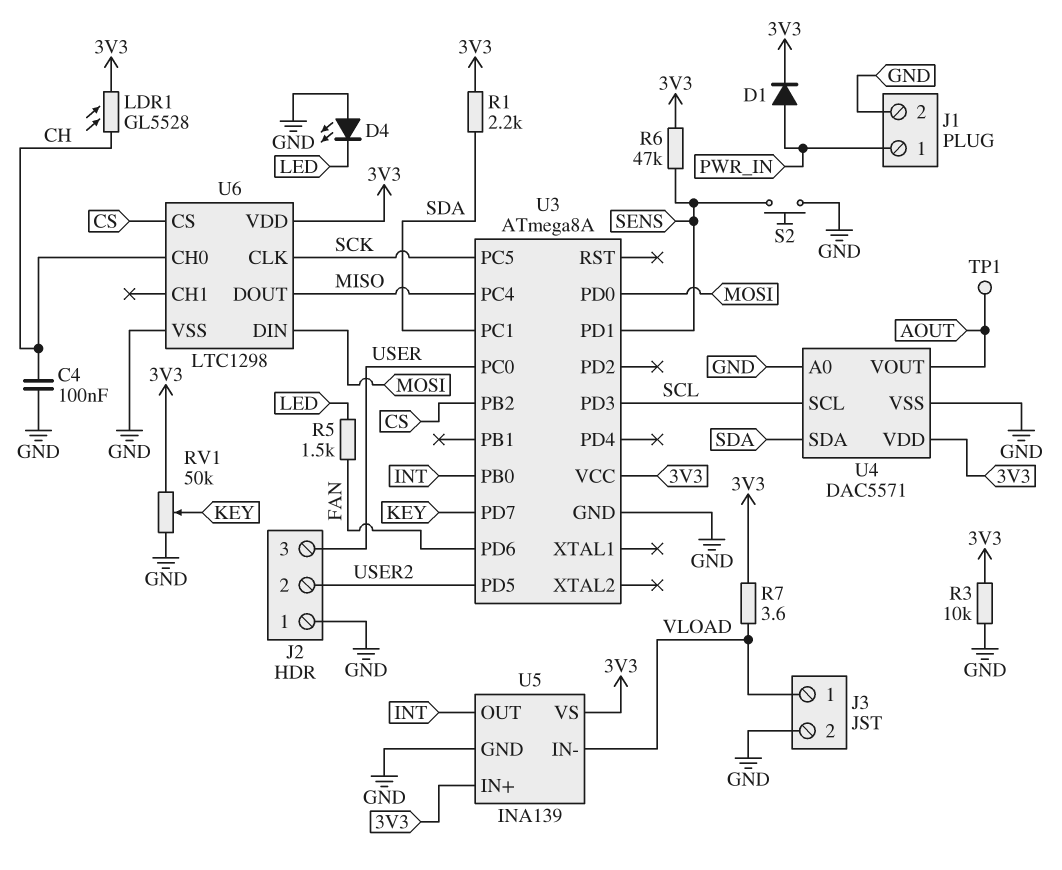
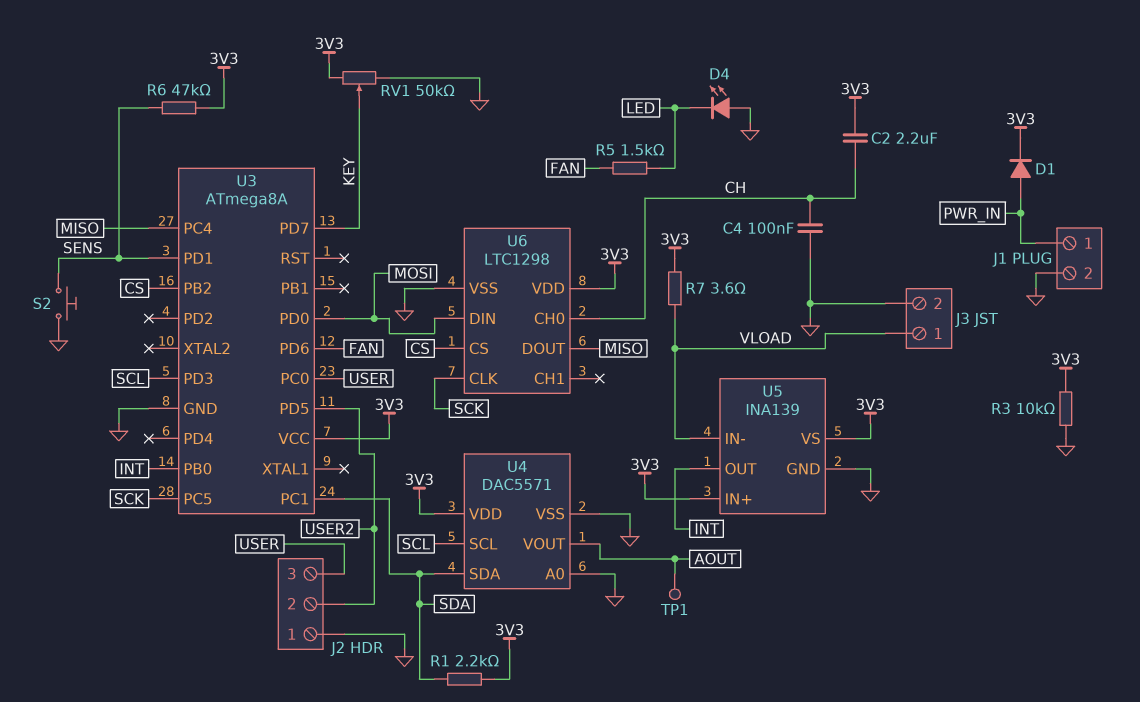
C2: none -> 2.2uF (3V3, CH)
LDR1: GL5528 (3V3, CH) -> none

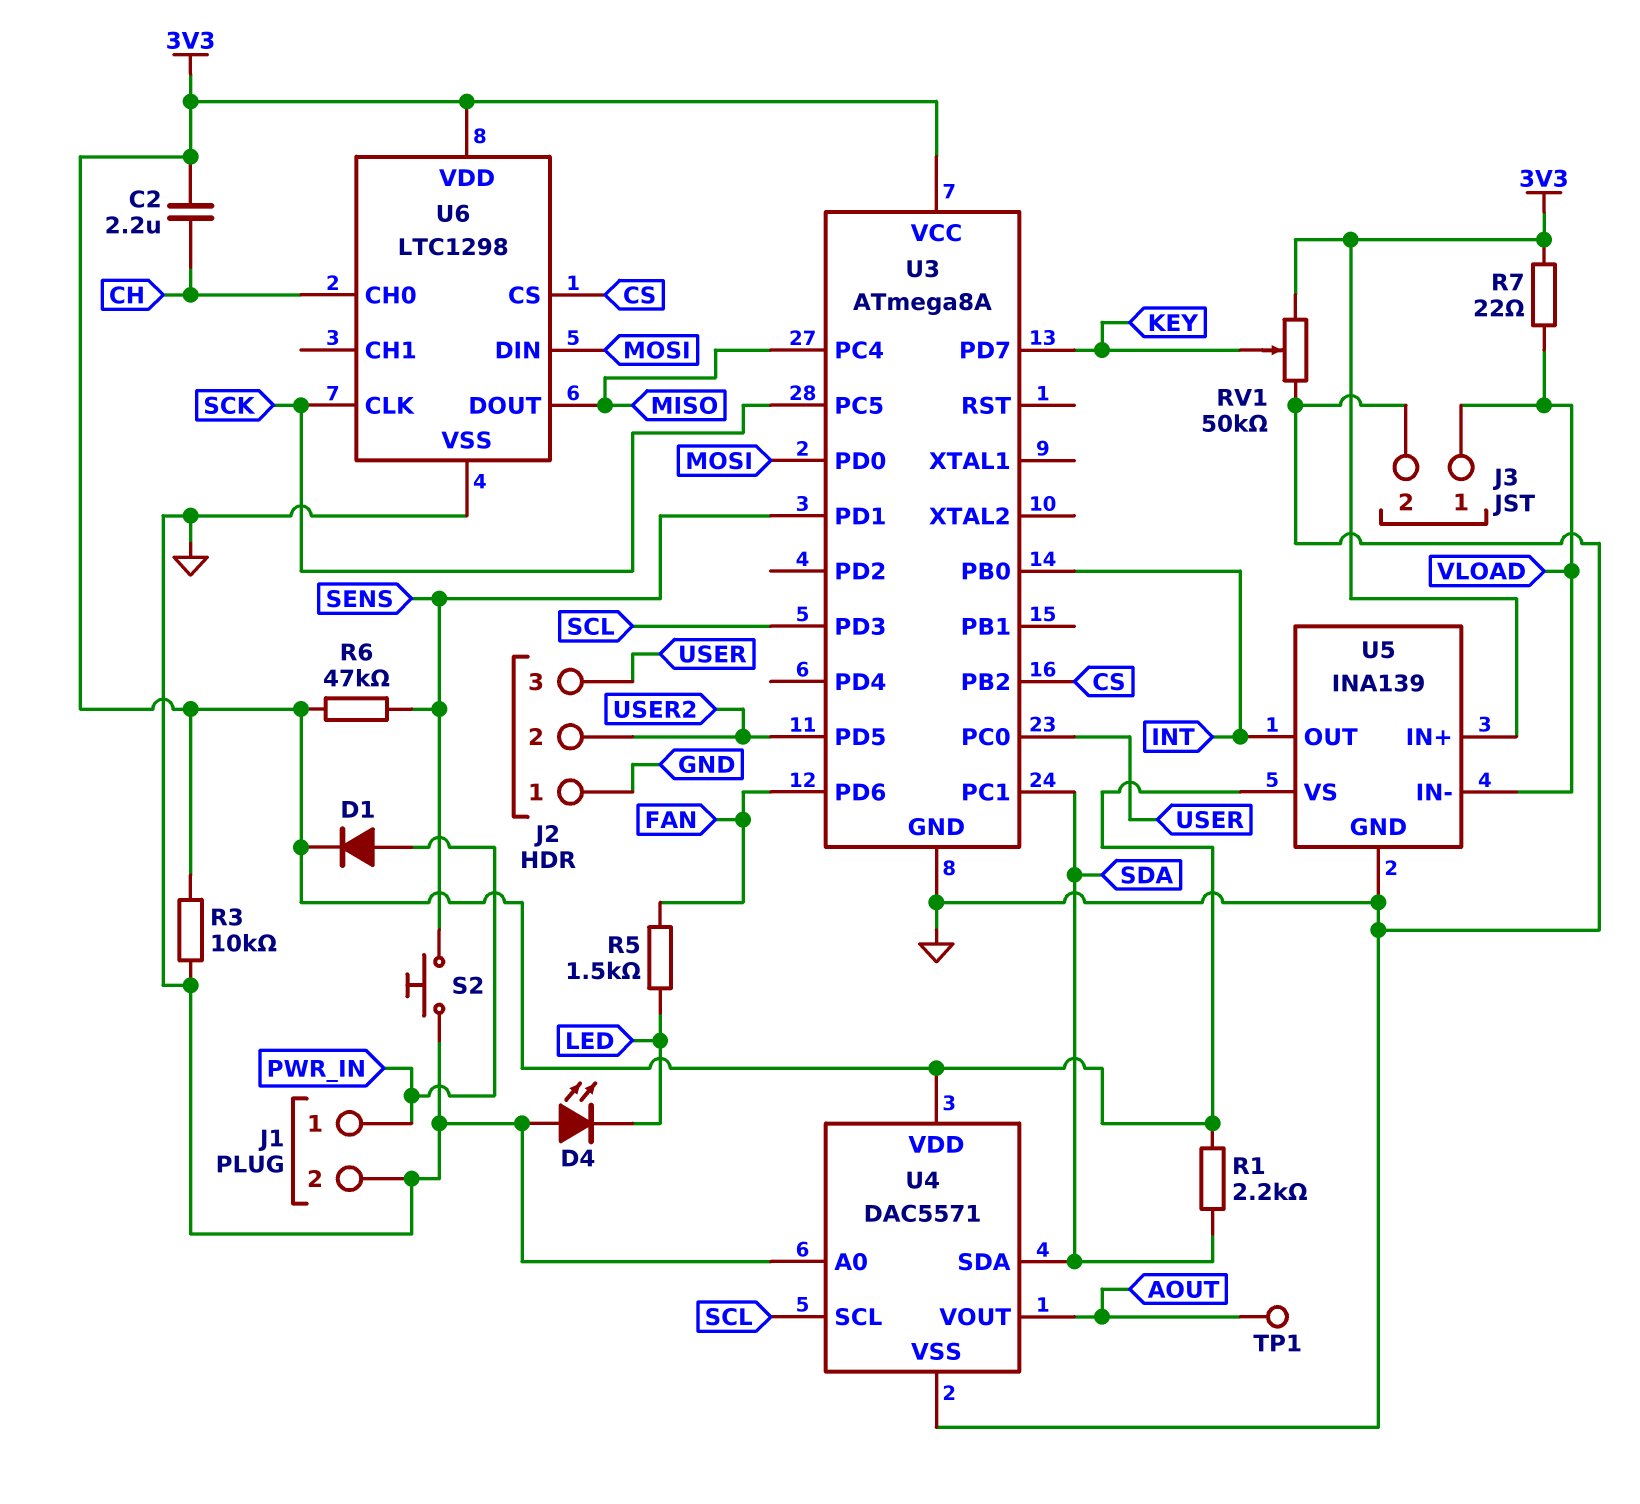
C4: 100nF (CH, GND) -> none
R7: 3.6 (3V3, VLOAD) -> 22 (3V3, VLOAD)

